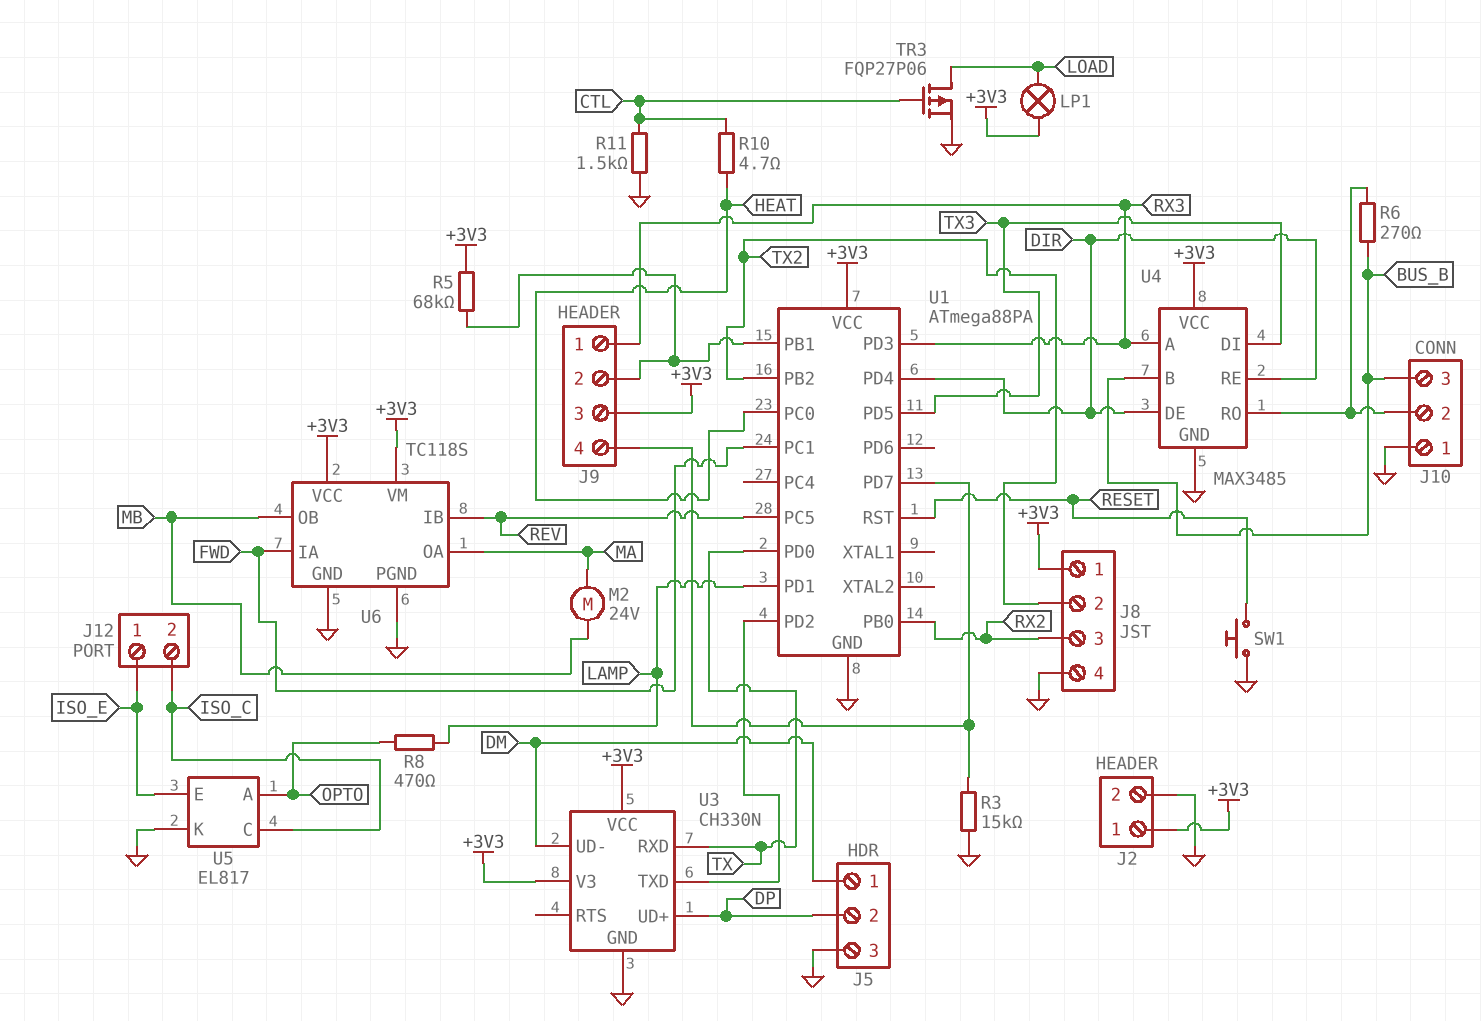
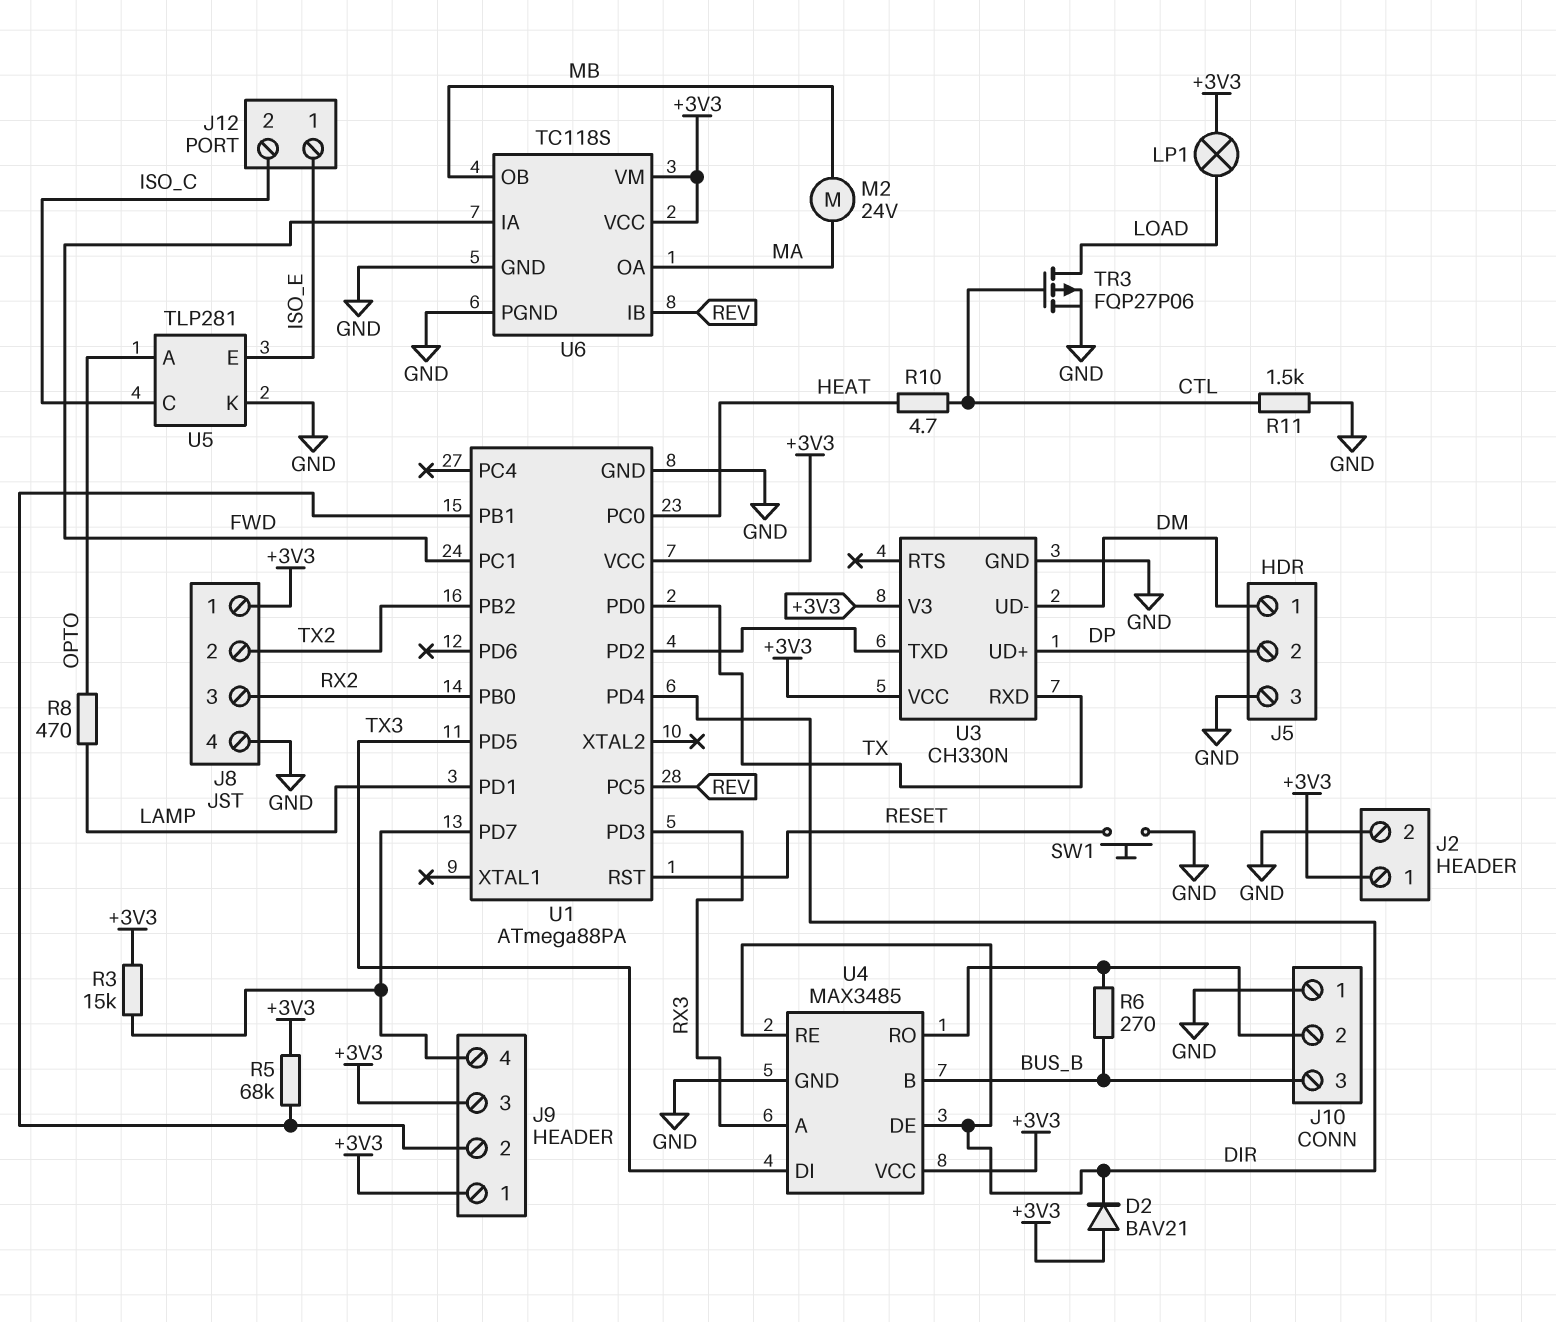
D2: none -> diode BAV21 (A +3V3, K DIR)
J9 pin 1: RX3 -> +3V3
R3: 15k (GND, J9/4) -> 15k (+3V3, J9/4)
U5: EL817 -> TLP281

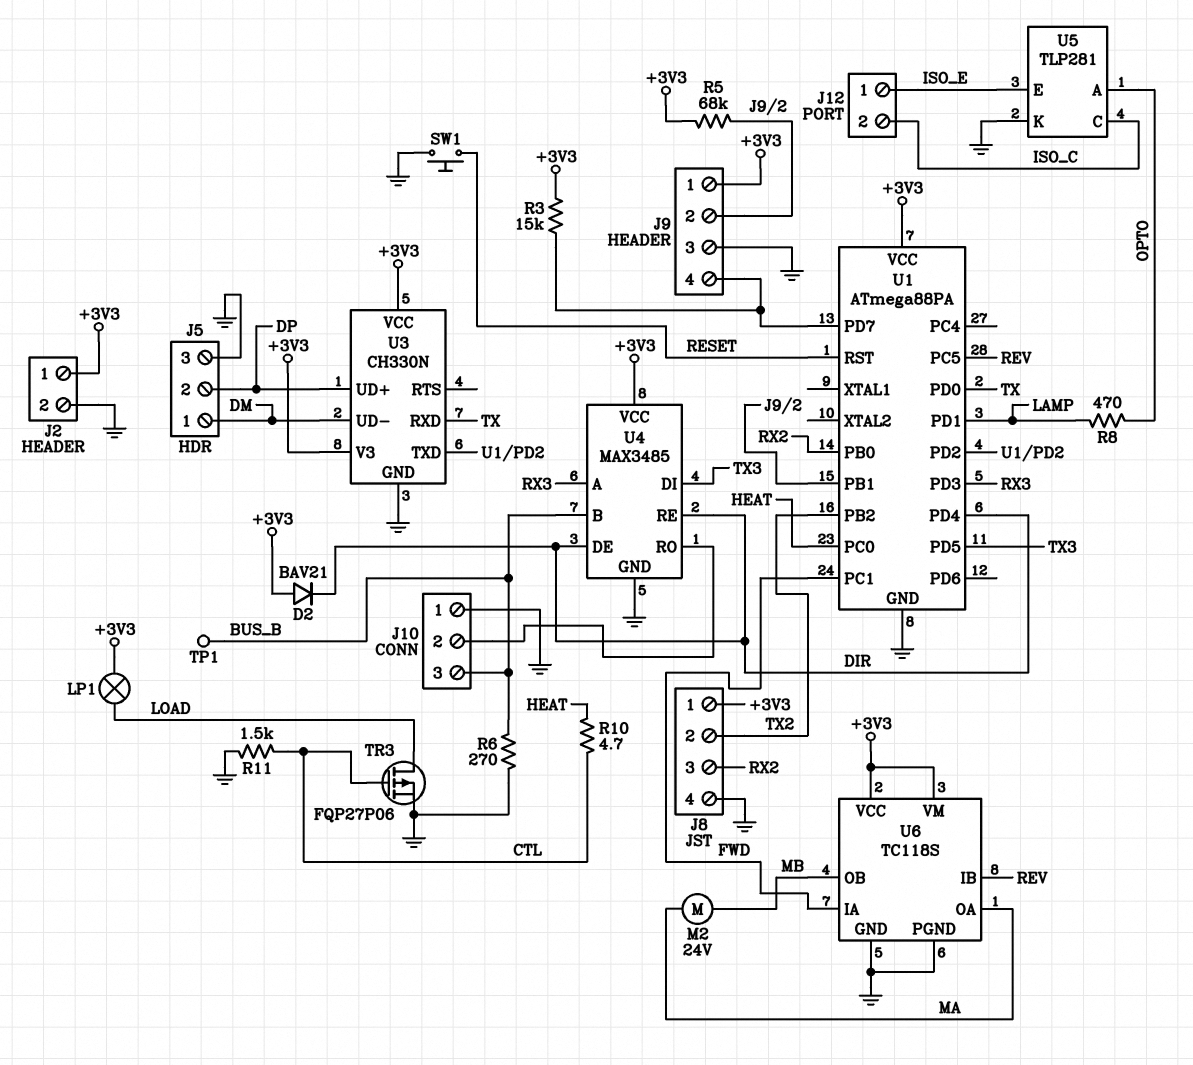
J9 pin 3: +3V3 -> GND
R6: 270 (BUS_B, J10/2) -> 270 (BUS_B, GND)
TP1: none -> test point (BUS_B)

